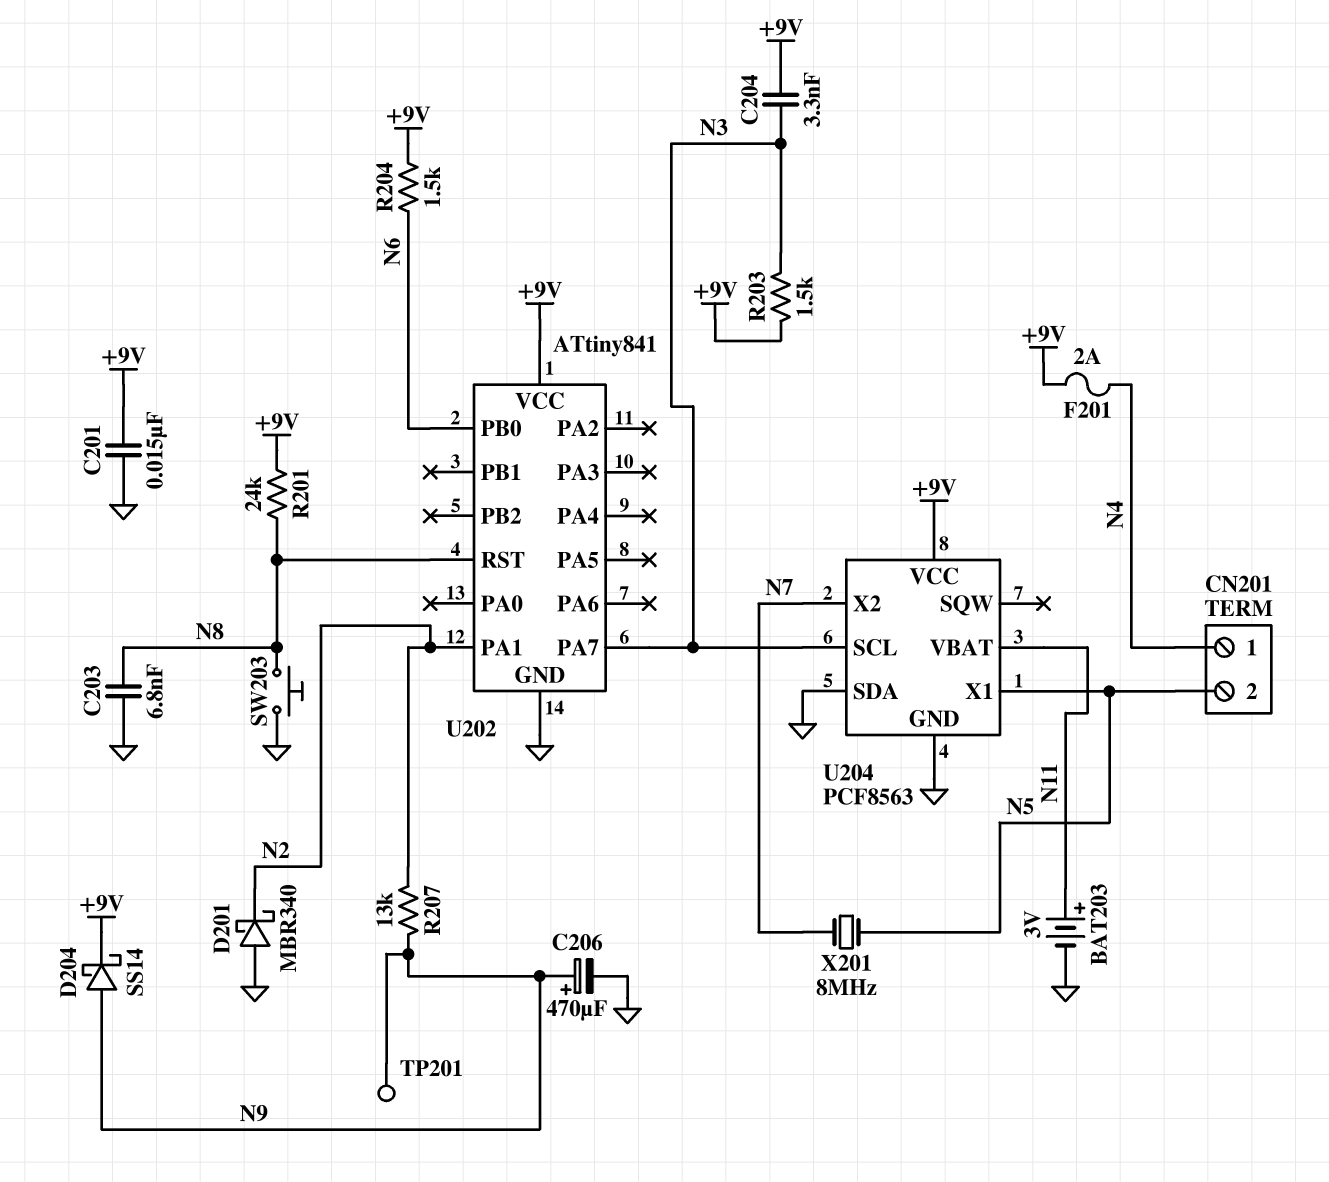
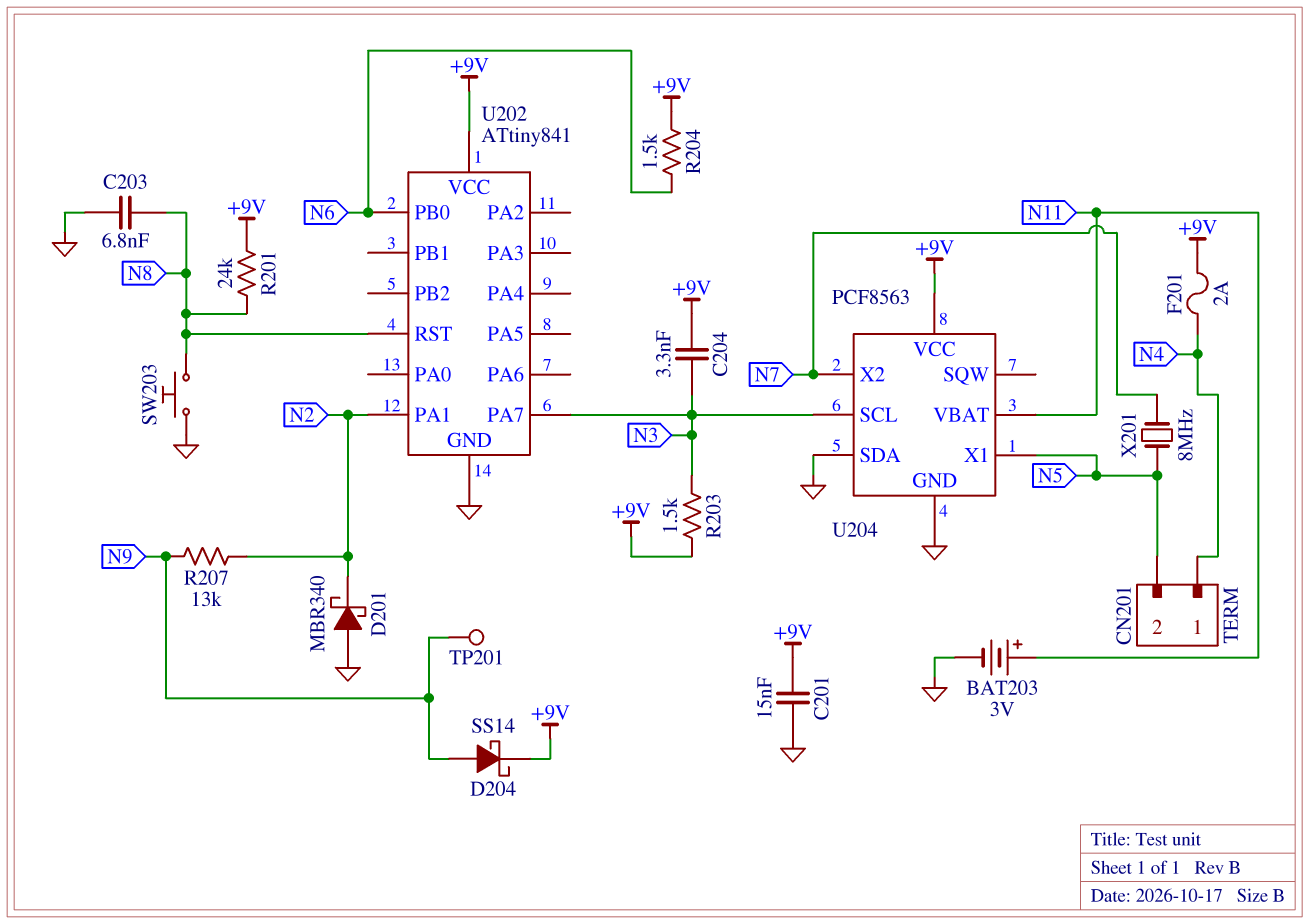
C206: 470uF (plus N9, minus GND) -> none

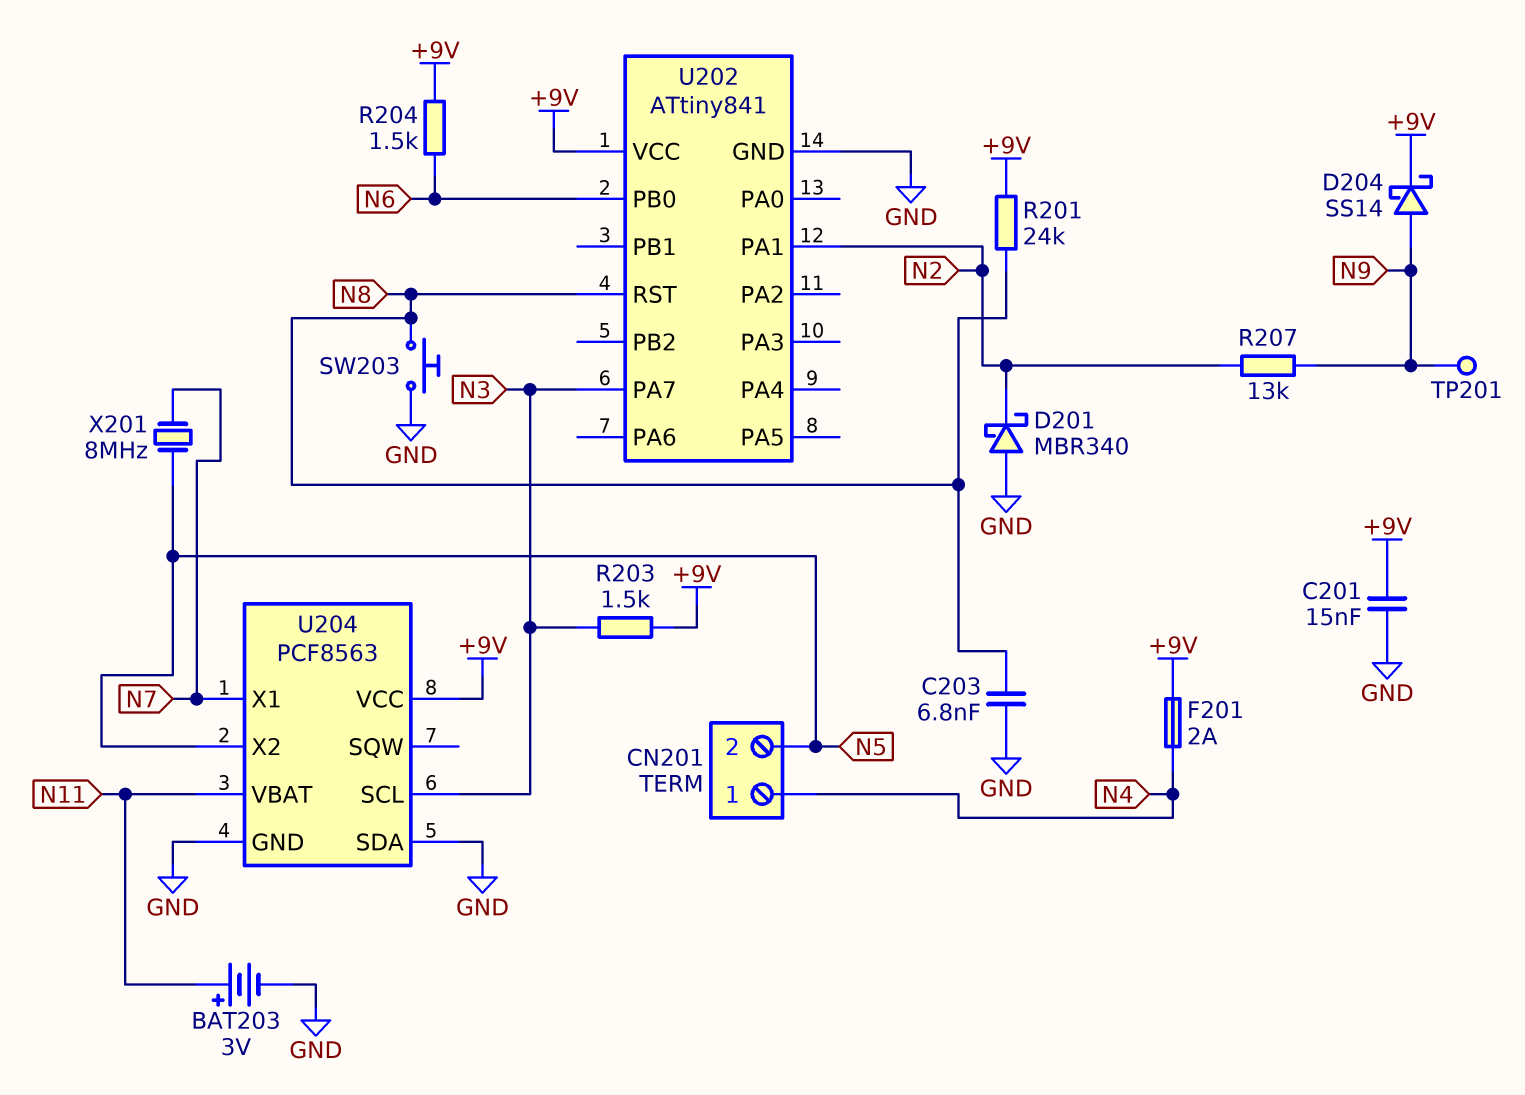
C204: 3.3nF (+9V, N3) -> none
U204 pin X1: N5 -> N7
U204 pin X2: N7 -> N5

